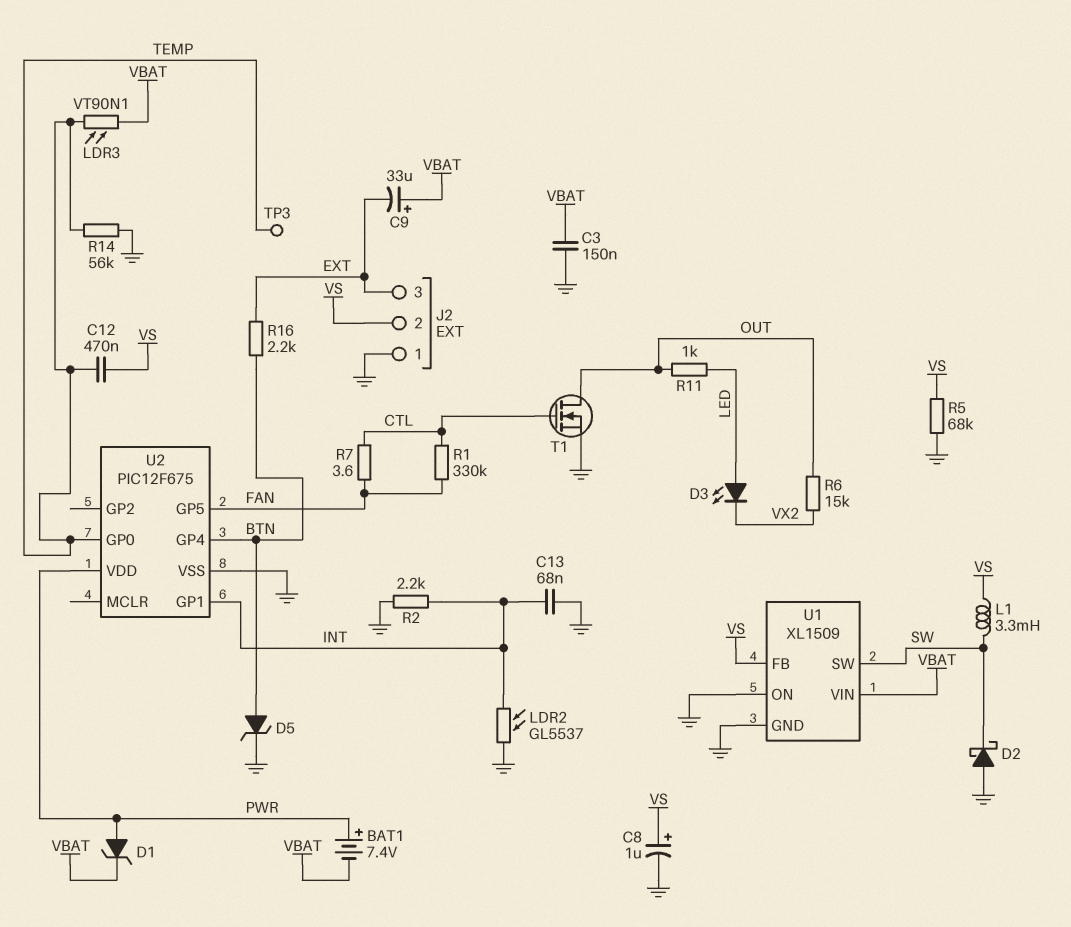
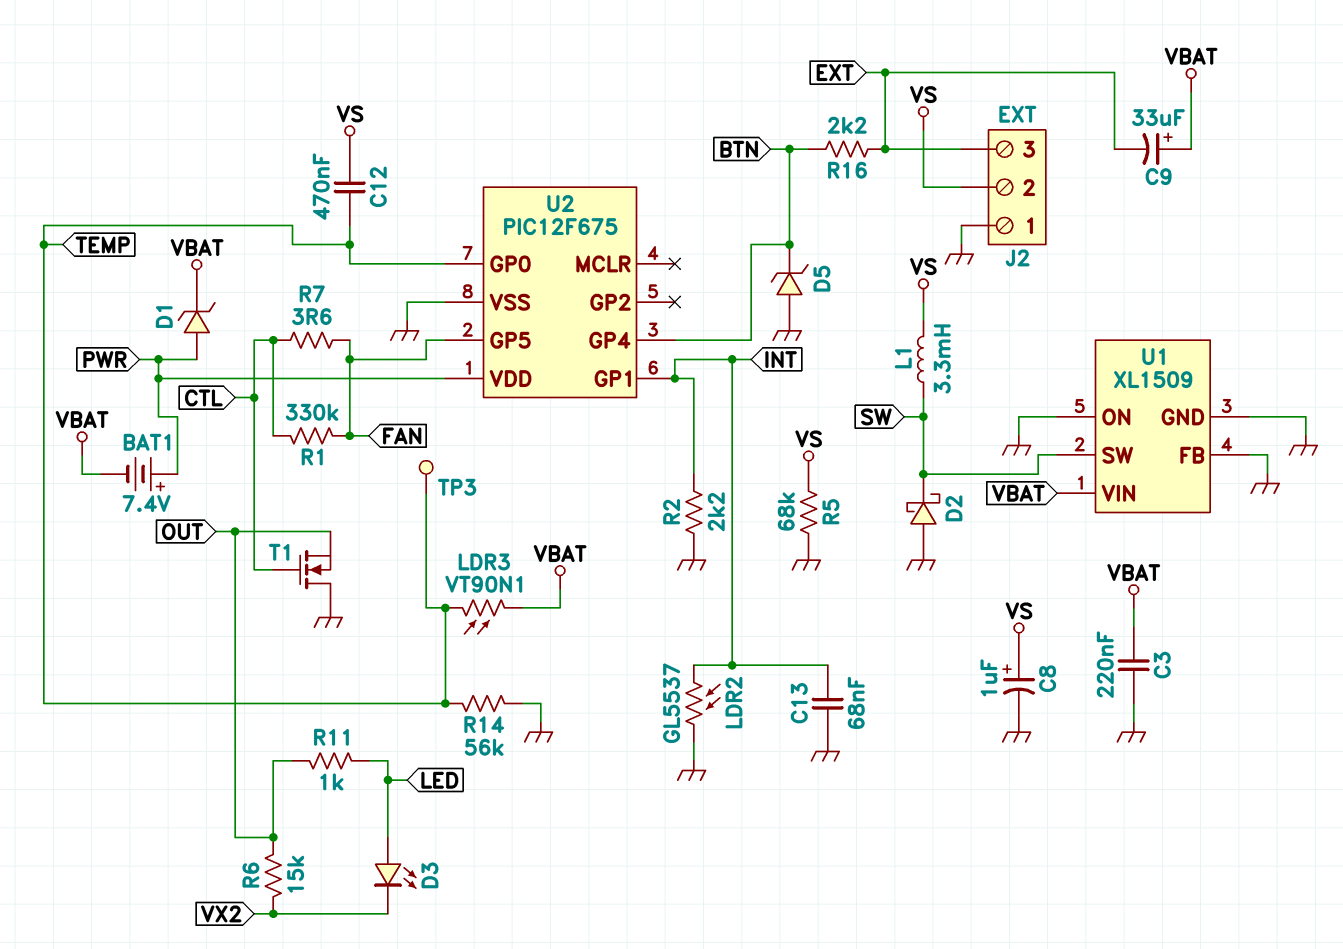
C3: 150nF (GND, VBAT) -> 220nF (GND, VBAT)
D5: zener (A BTN, K GND) -> zener (A GND, K BTN)
T1: NMOS (G CTL, D OUT, S GND) -> NMOS (G CTL, D GND, S OUT)
U1 pin FB: VS -> GND

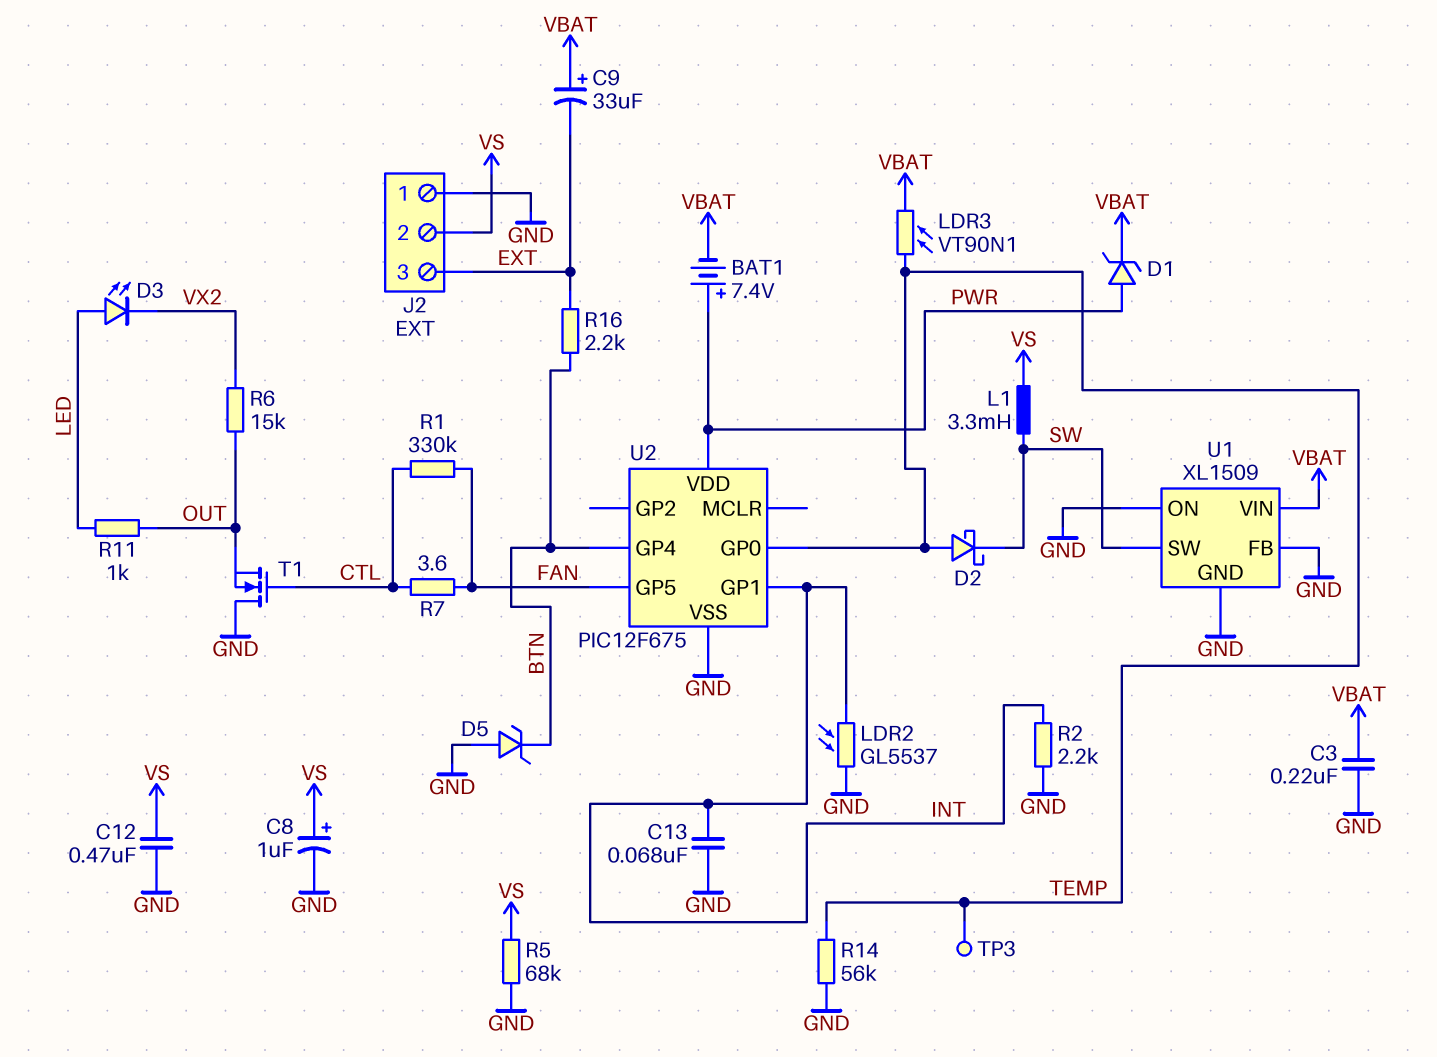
C12: 470nF (TEMP, VS) -> 470nF (GND, VS)
D2: schottky (A GND, K SW) -> schottky (A TEMP, K SW)

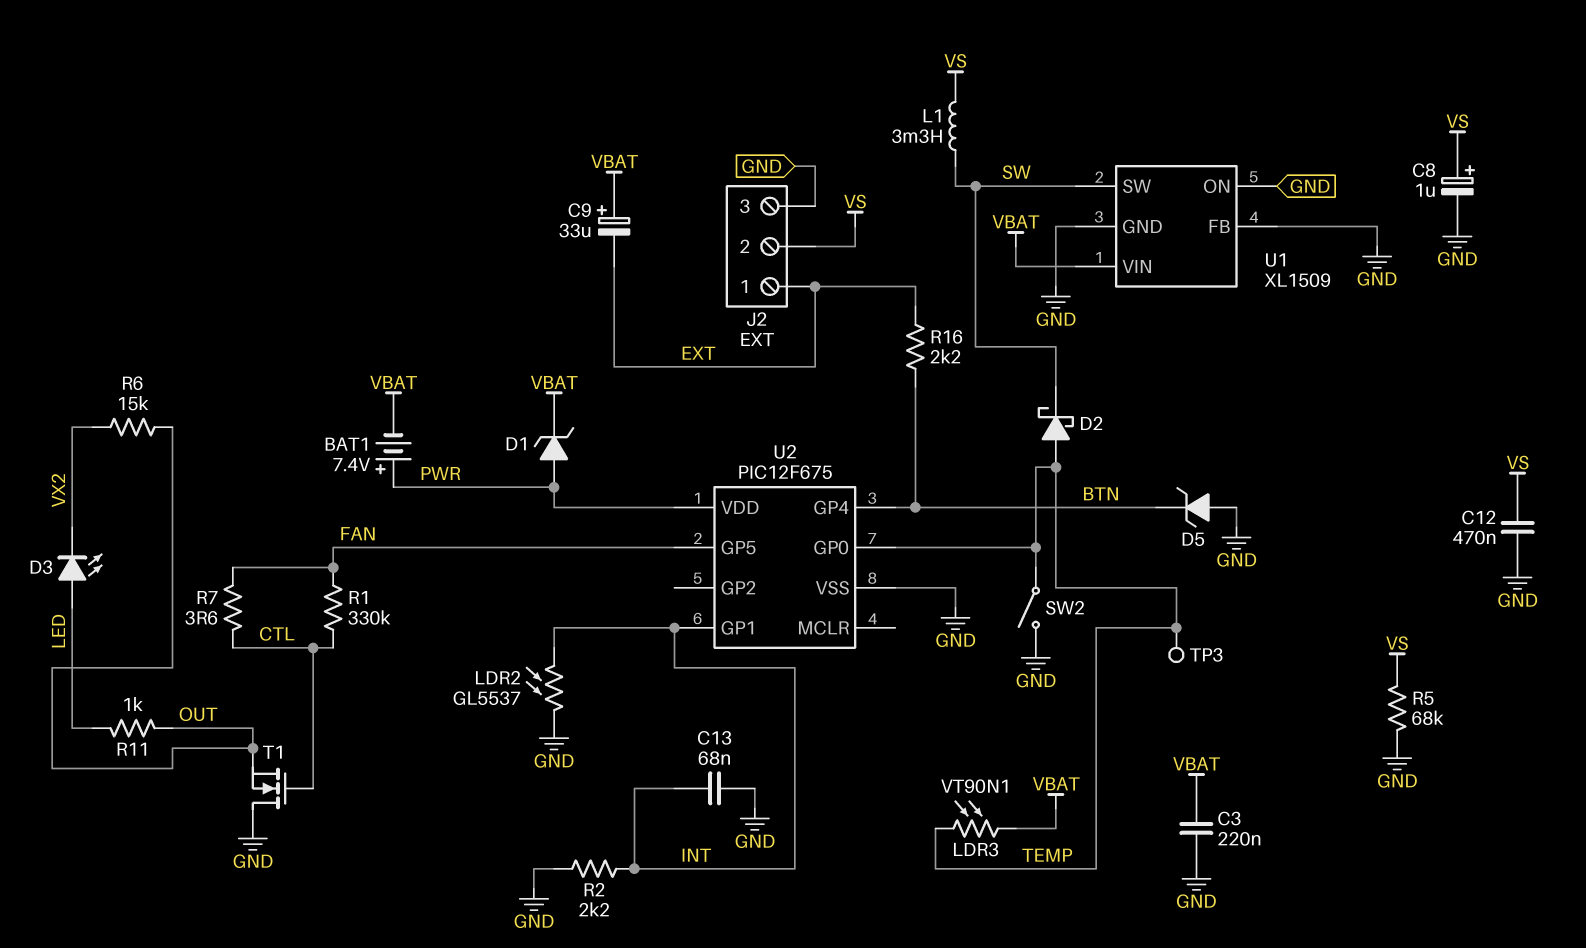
J2 pin 1: GND -> EXT
J2 pin 3: EXT -> GND
R14: 56k (GND, TEMP) -> none
SW2: none -> switch (GND, TEMP)

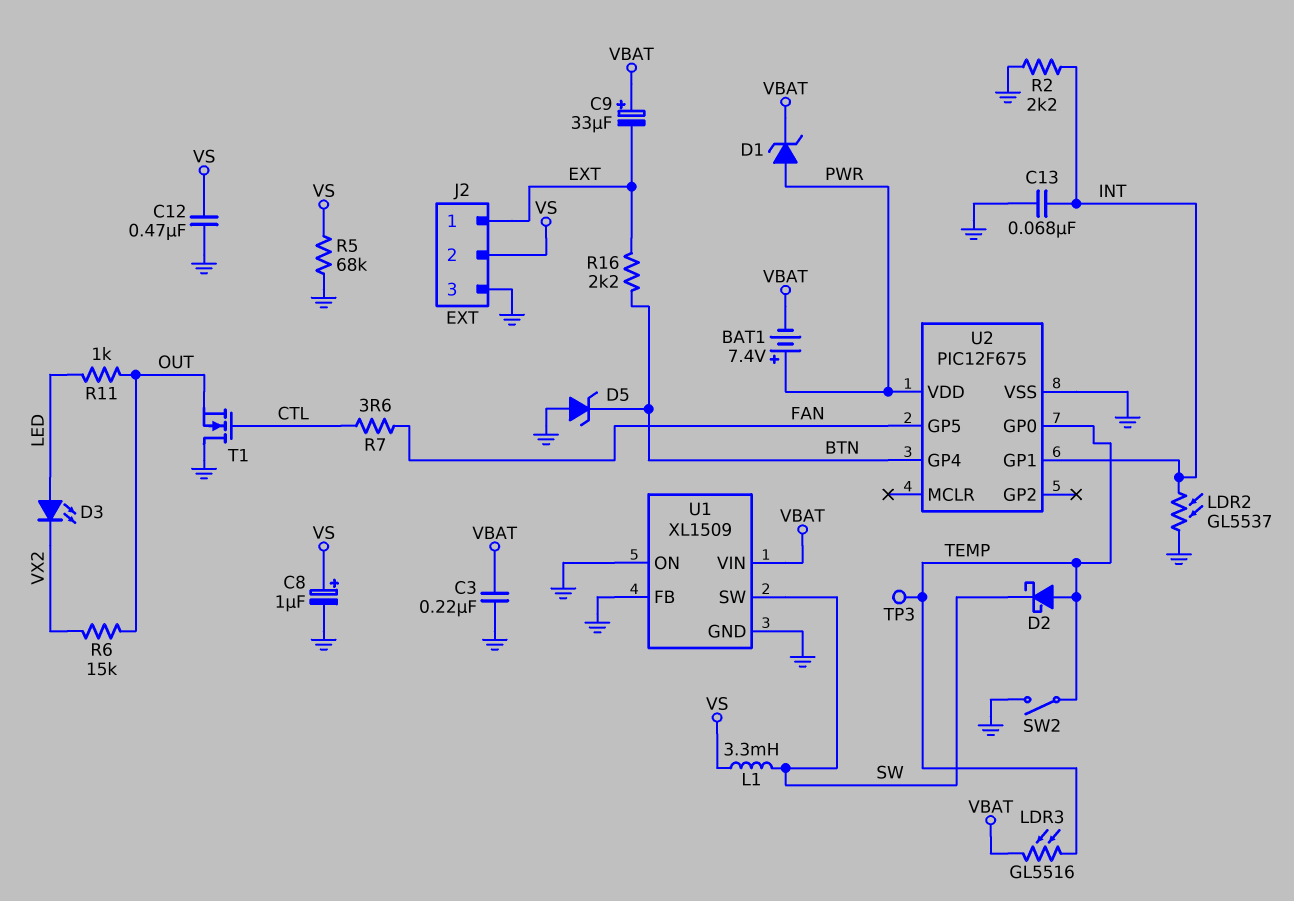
LDR3: VT90N1 (TEMP, VBAT) -> GL5516 (TEMP, VBAT)
R1: 330k (CTL, FAN) -> none

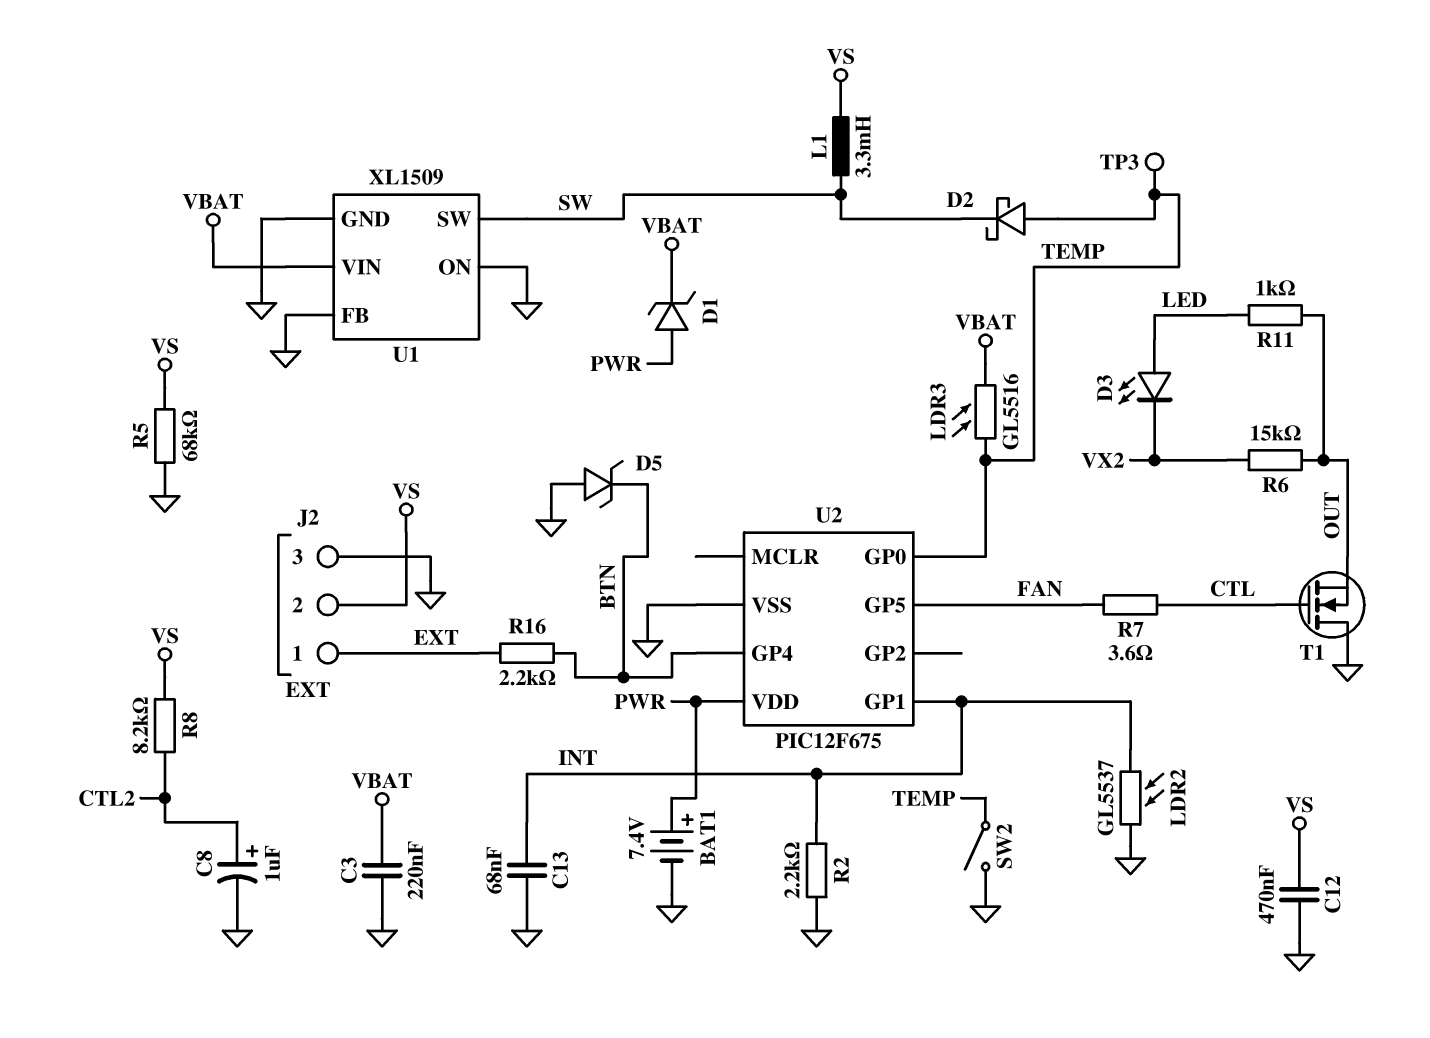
BAT1: 7.4V (plus PWR, minus VBAT) -> 7.4V (plus PWR, minus GND)
C8: 1uF (plus VS, minus GND) -> 1uF (plus CTL2, minus GND)
C9: 33uF (plus VBAT, minus EXT) -> none
R8: none -> 8.2k (CTL2, VS)

